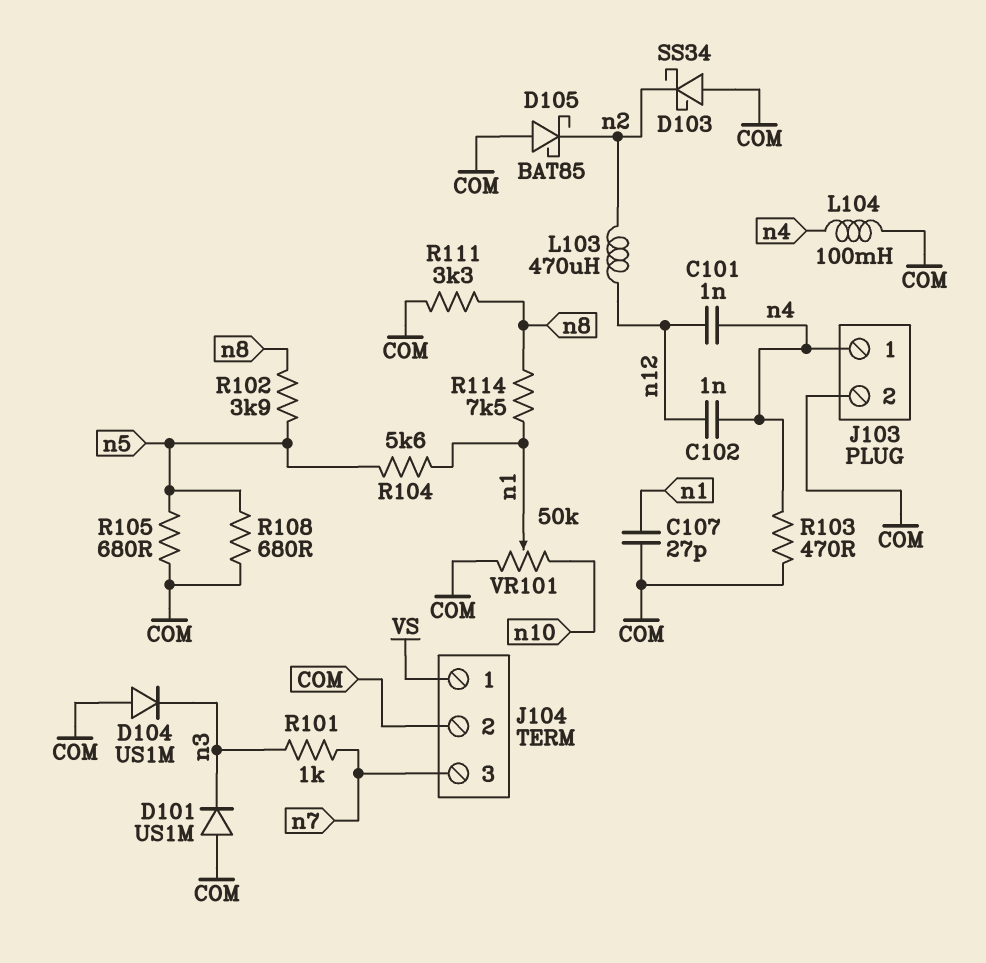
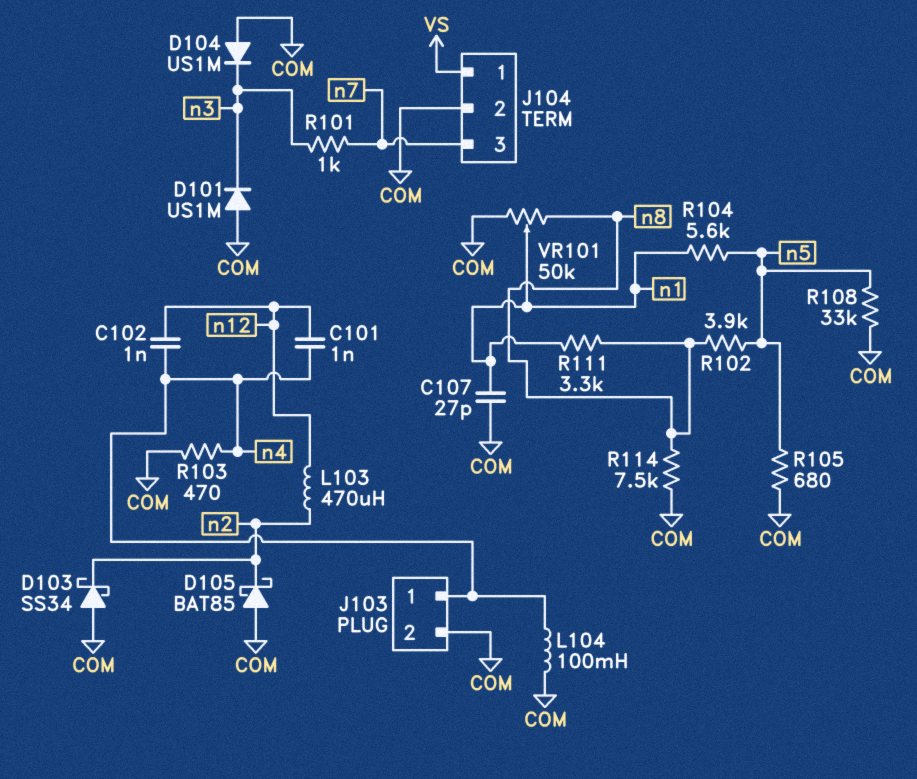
R108: 680 (COM, n5) -> 33k (COM, n5)
R111: 3.3k (COM, n8) -> 3.3k (n1, n8)
R114: 7.5k (n1, n8) -> 7.5k (COM, n8)
VR101: 50k (COM, n10, wiper n1) -> 50k (COM, n8, wiper n1)

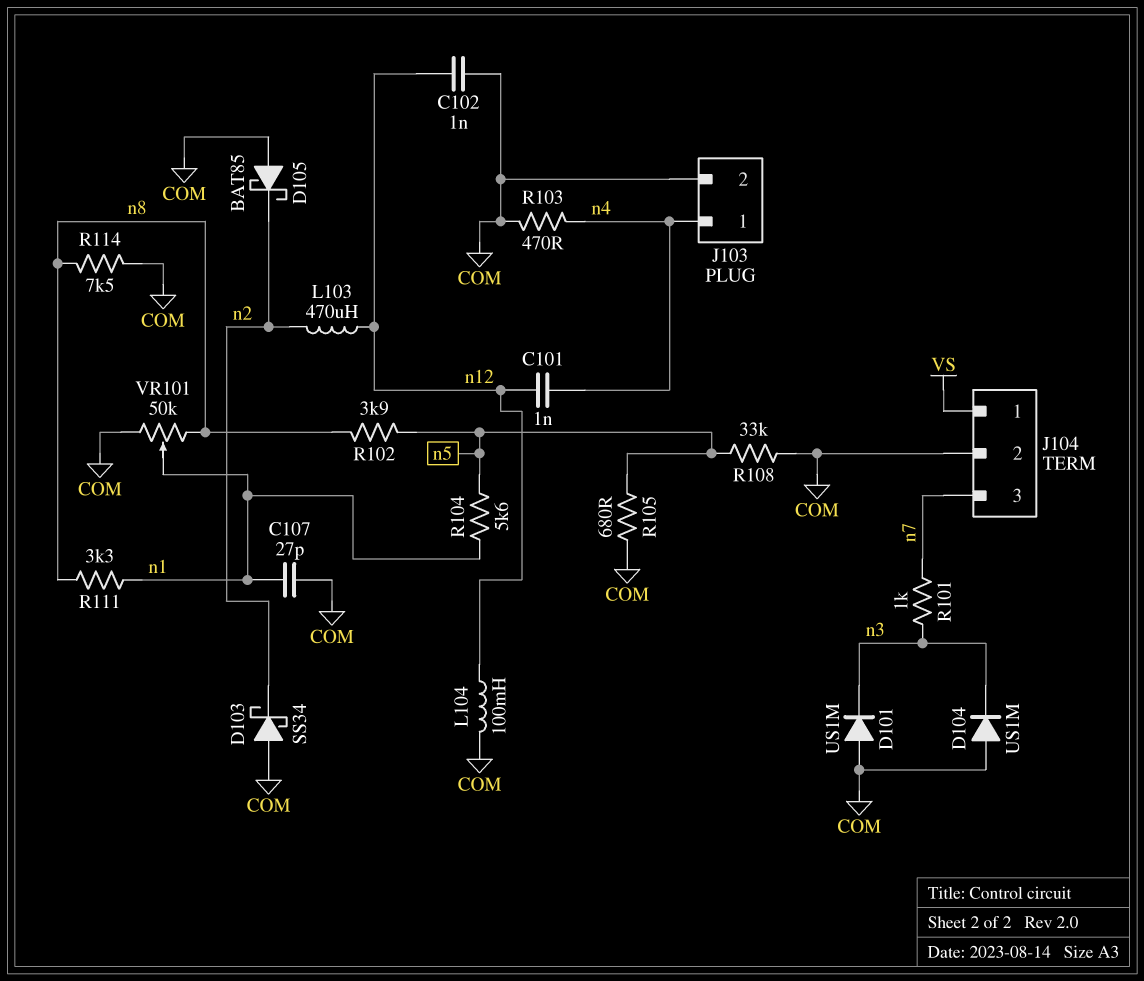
C102: 1nF (n4, n12) -> 1nF (COM, n12)
L104: 100mH (COM, n4) -> 100mH (COM, n12)

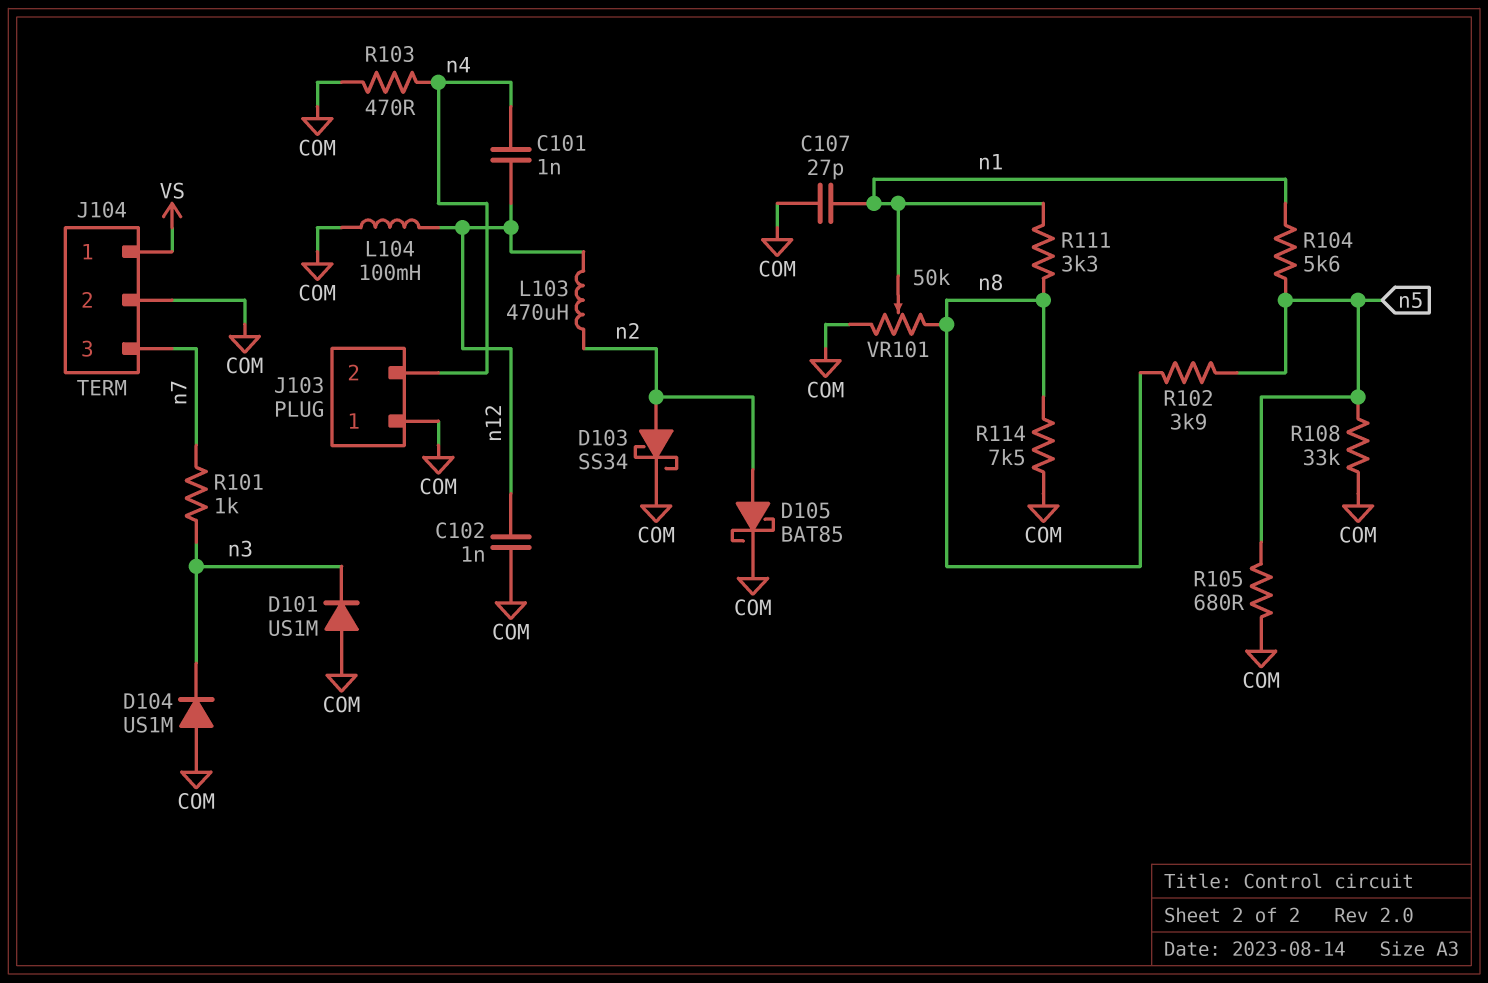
D103: schottky SS34 (A COM, K n2) -> schottky SS34 (A n2, K COM)
D105: schottky BAT85 (A COM, K n2) -> schottky BAT85 (A n2, K COM)
J103 pin 1: n4 -> COM
J103 pin 2: COM -> n4

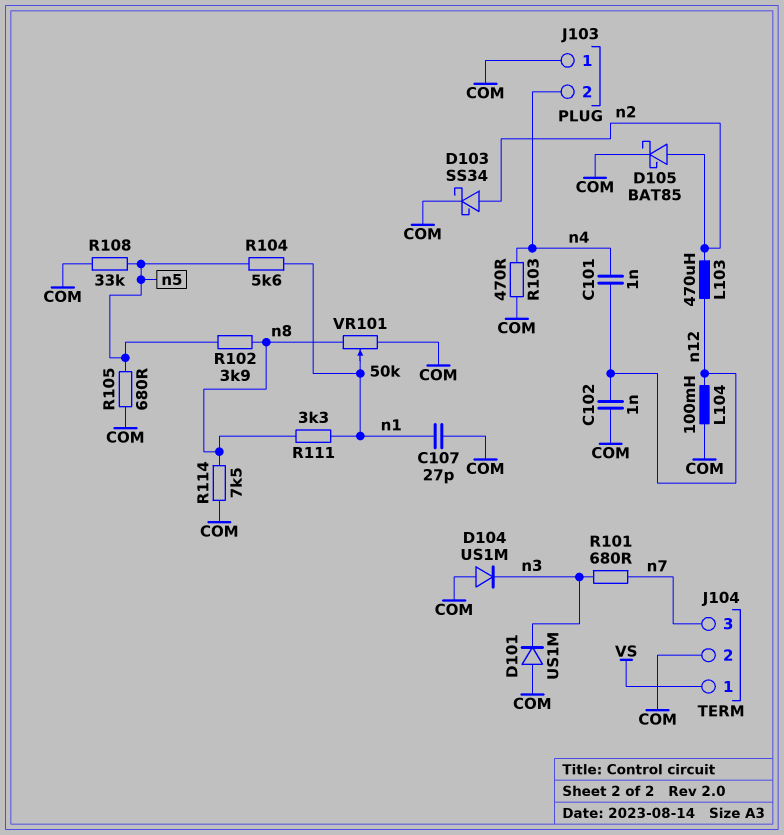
R101: 1k (n3, n7) -> 680 (n3, n7)

